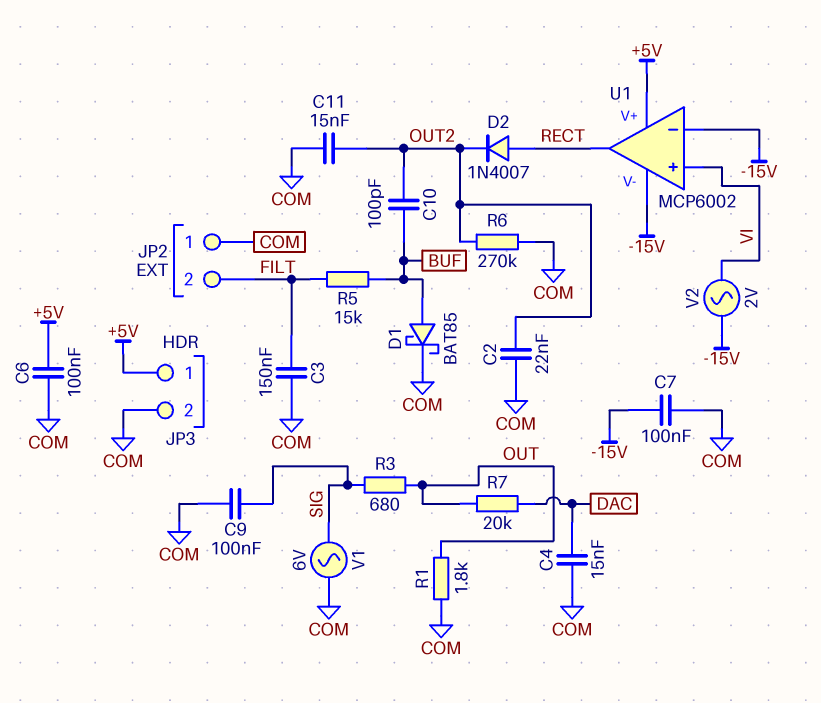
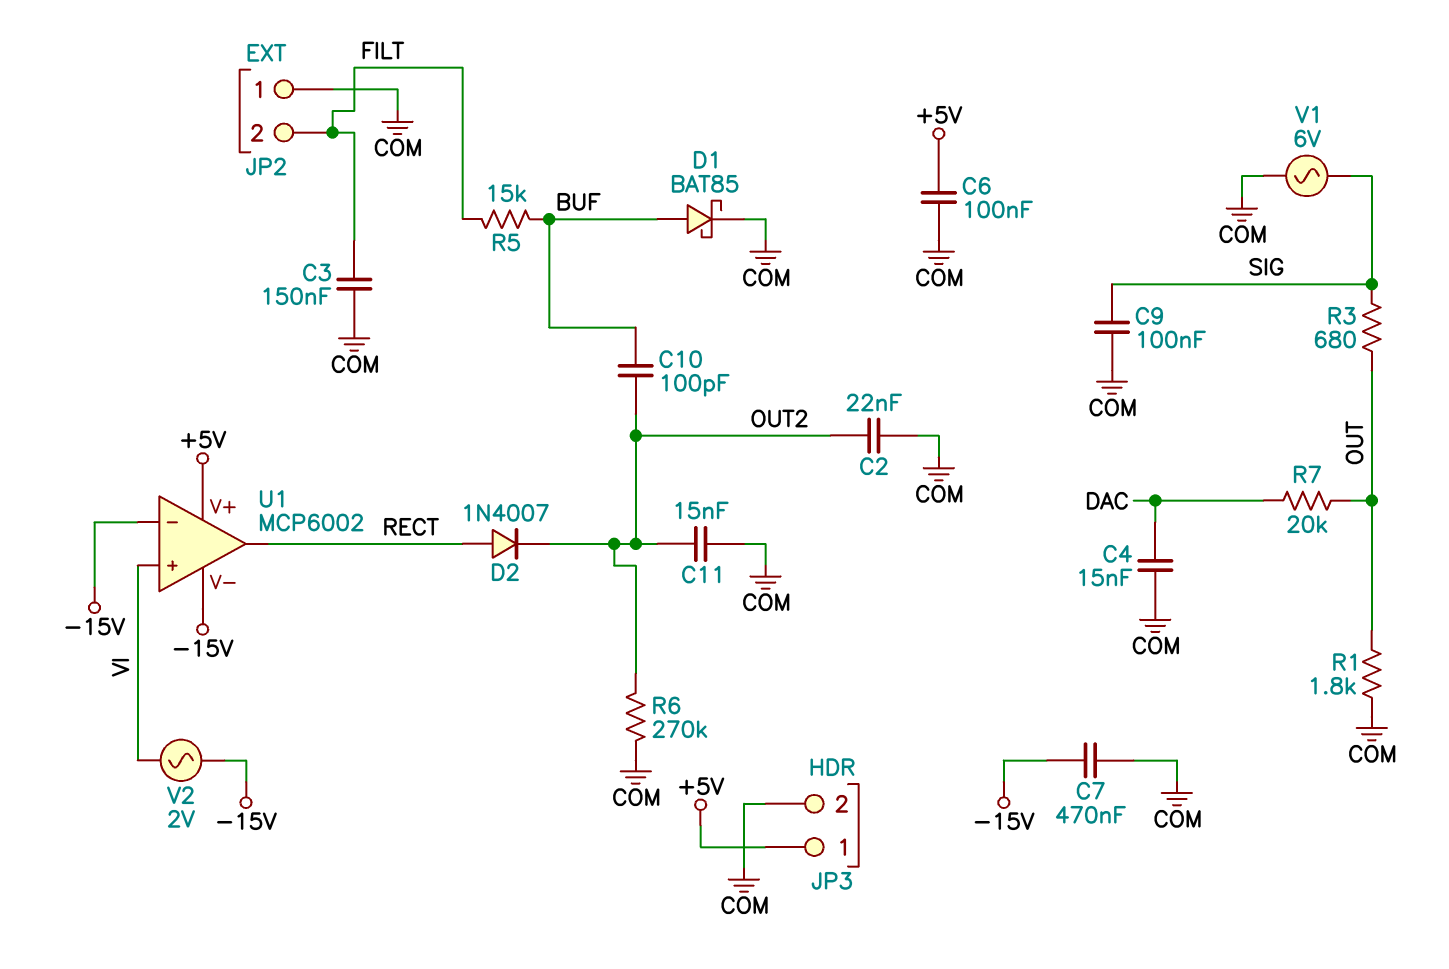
C7: 100nF (-15V, COM) -> 470nF (-15V, COM)

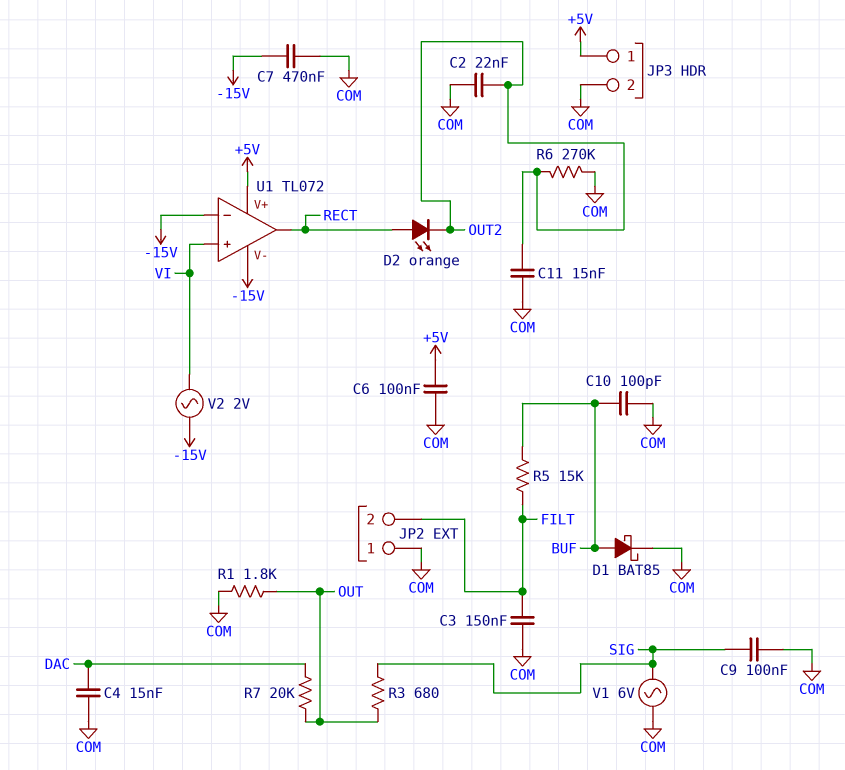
C10: 100pF (BUF, OUT2) -> 100pF (BUF, COM)
D2: diode 1N4007 (A RECT, K OUT2) -> LED orange (A RECT, K OUT2)
U1: MCP6002 -> TL072

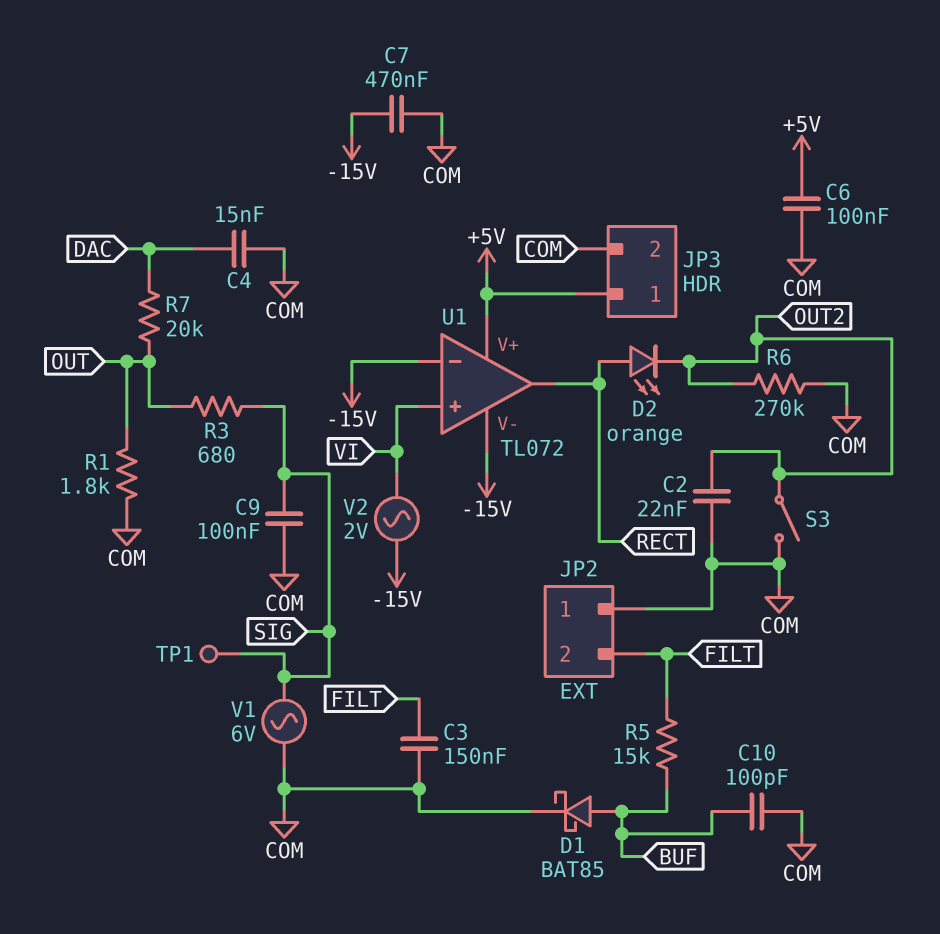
C11: 15nF (COM, OUT2) -> none
S3: none -> switch (COM, OUT2)
TP1: none -> test point (SIG)

